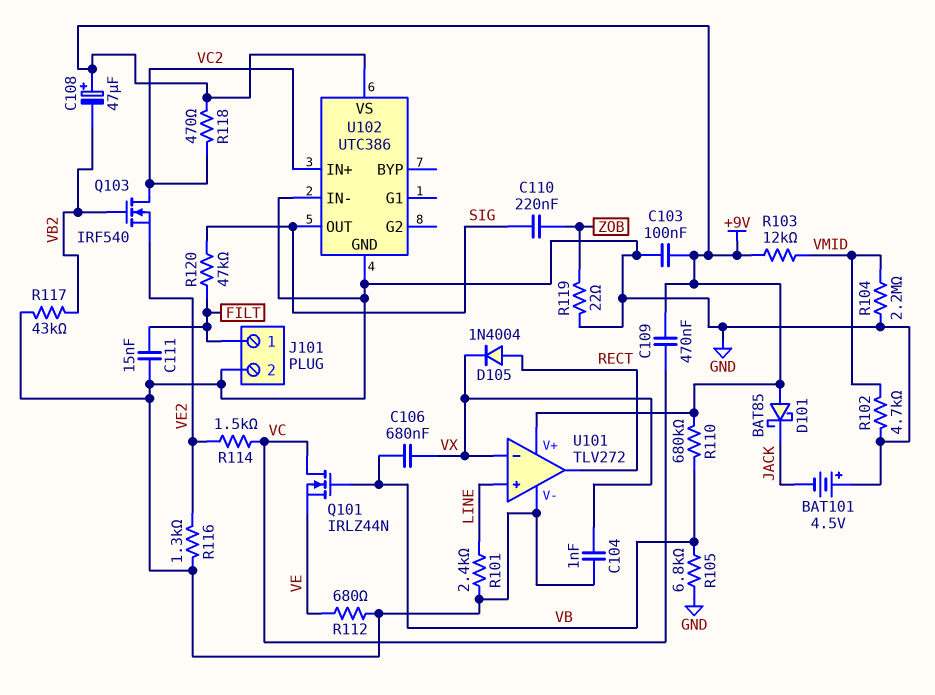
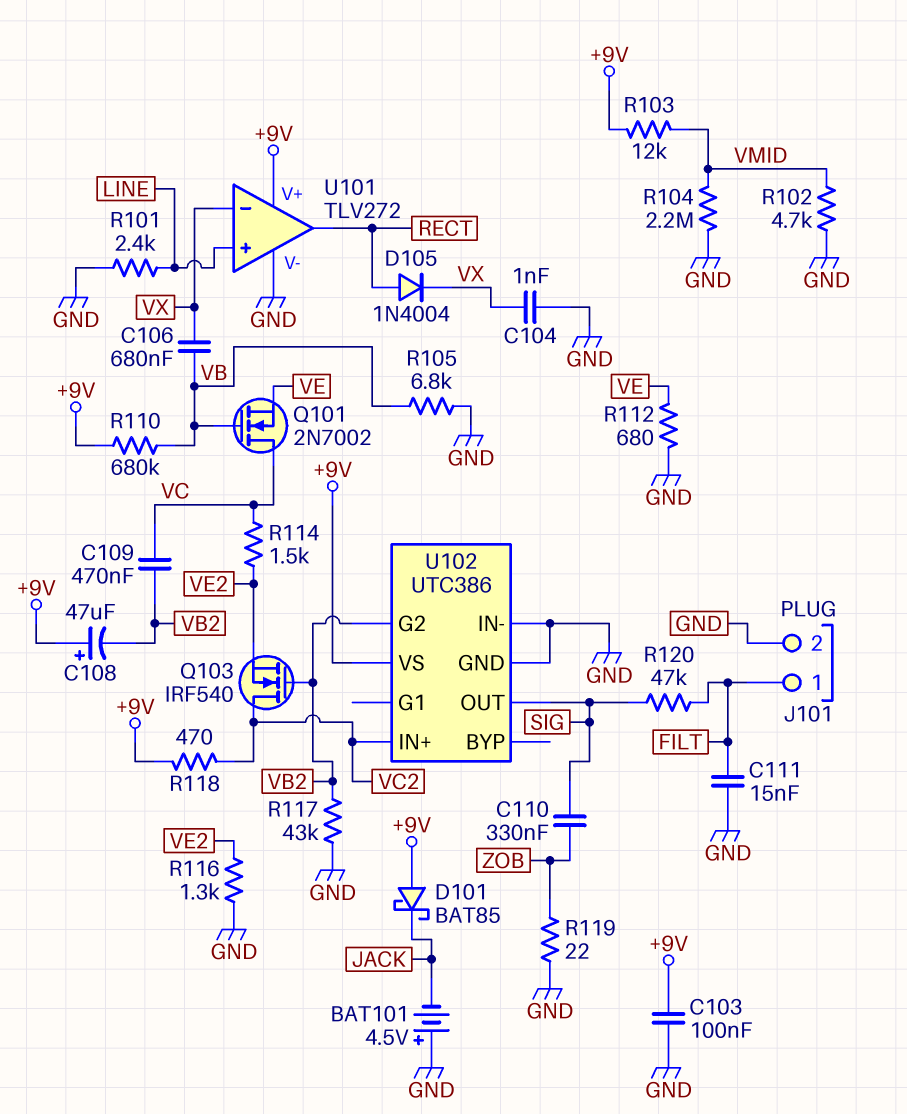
C109: 470nF (+9V, VC) -> 470nF (VB2, VC)
C110: 220nF (SIG, ZOB) -> 330nF (SIG, ZOB)
Q101: NMOS IRLZ44N (G VB, D VC, S VE) -> NMOS 2N7002 (G VB, D VC, S VE)
U102 pin G2: none -> VB2

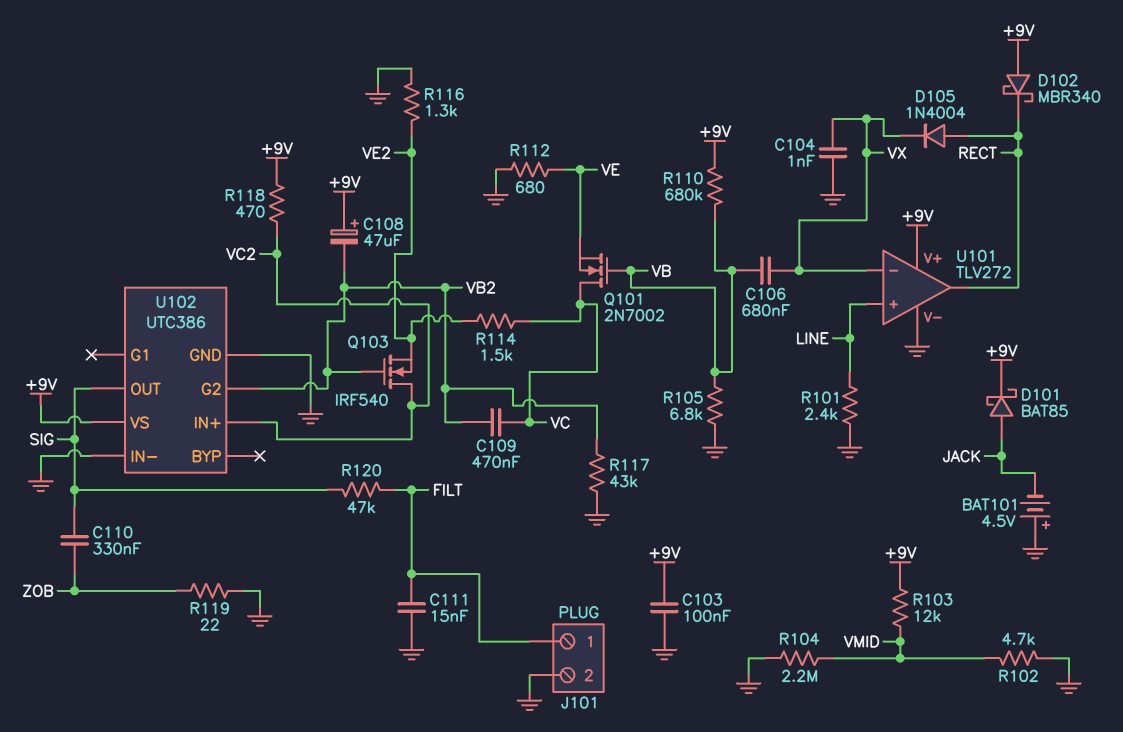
D101: schottky BAT85 (A +9V, K JACK) -> schottky BAT85 (A JACK, K +9V)
D102: none -> schottky MBR340 (A +9V, K RECT)

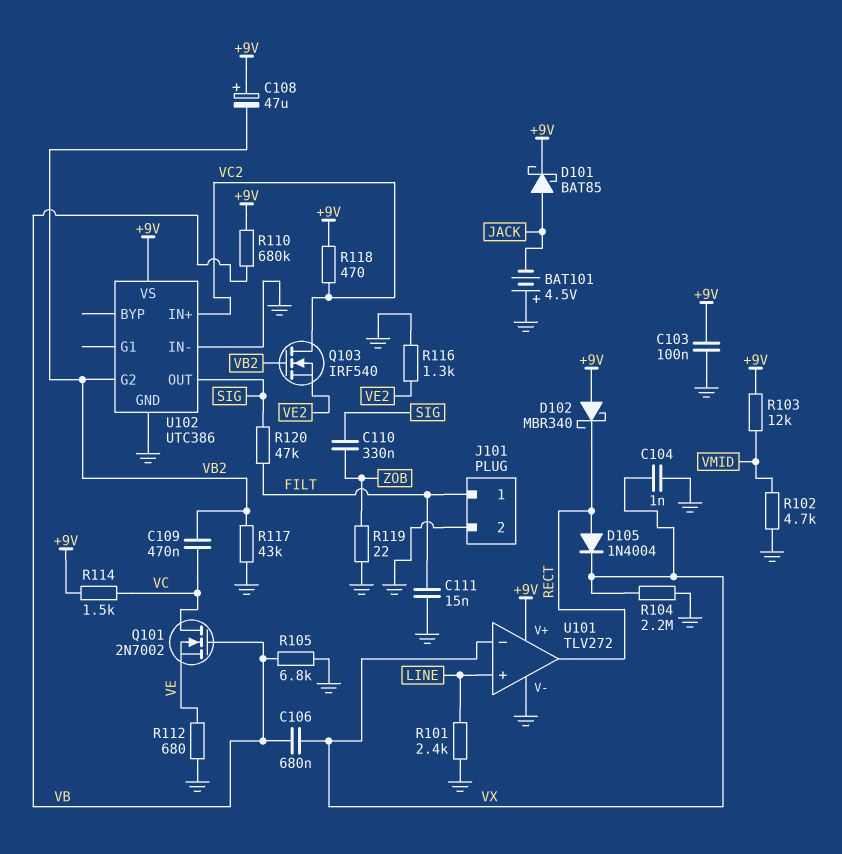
R104: 2.2M (GND, VMID) -> 2.2M (GND, VX)
R114: 1.5k (VC, VE2) -> 1.5k (+9V, VC)

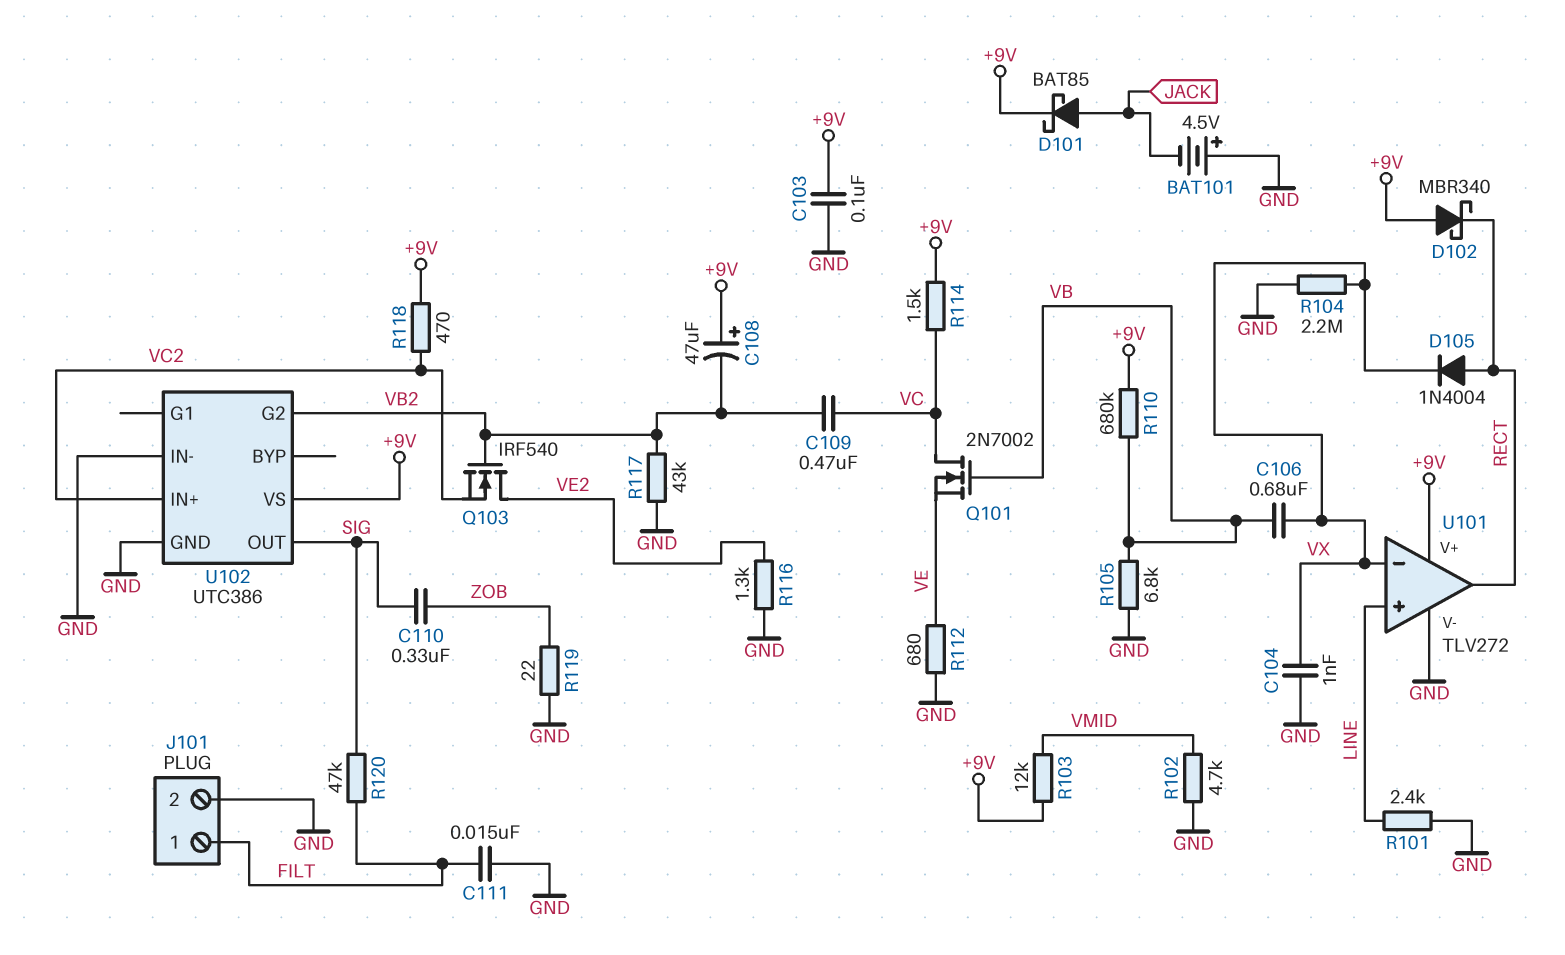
Q103: NMOS IRF540 (G VB2, D VC2, S VE2) -> NMOS IRF540 (G VB2, D VE2, S VC2)

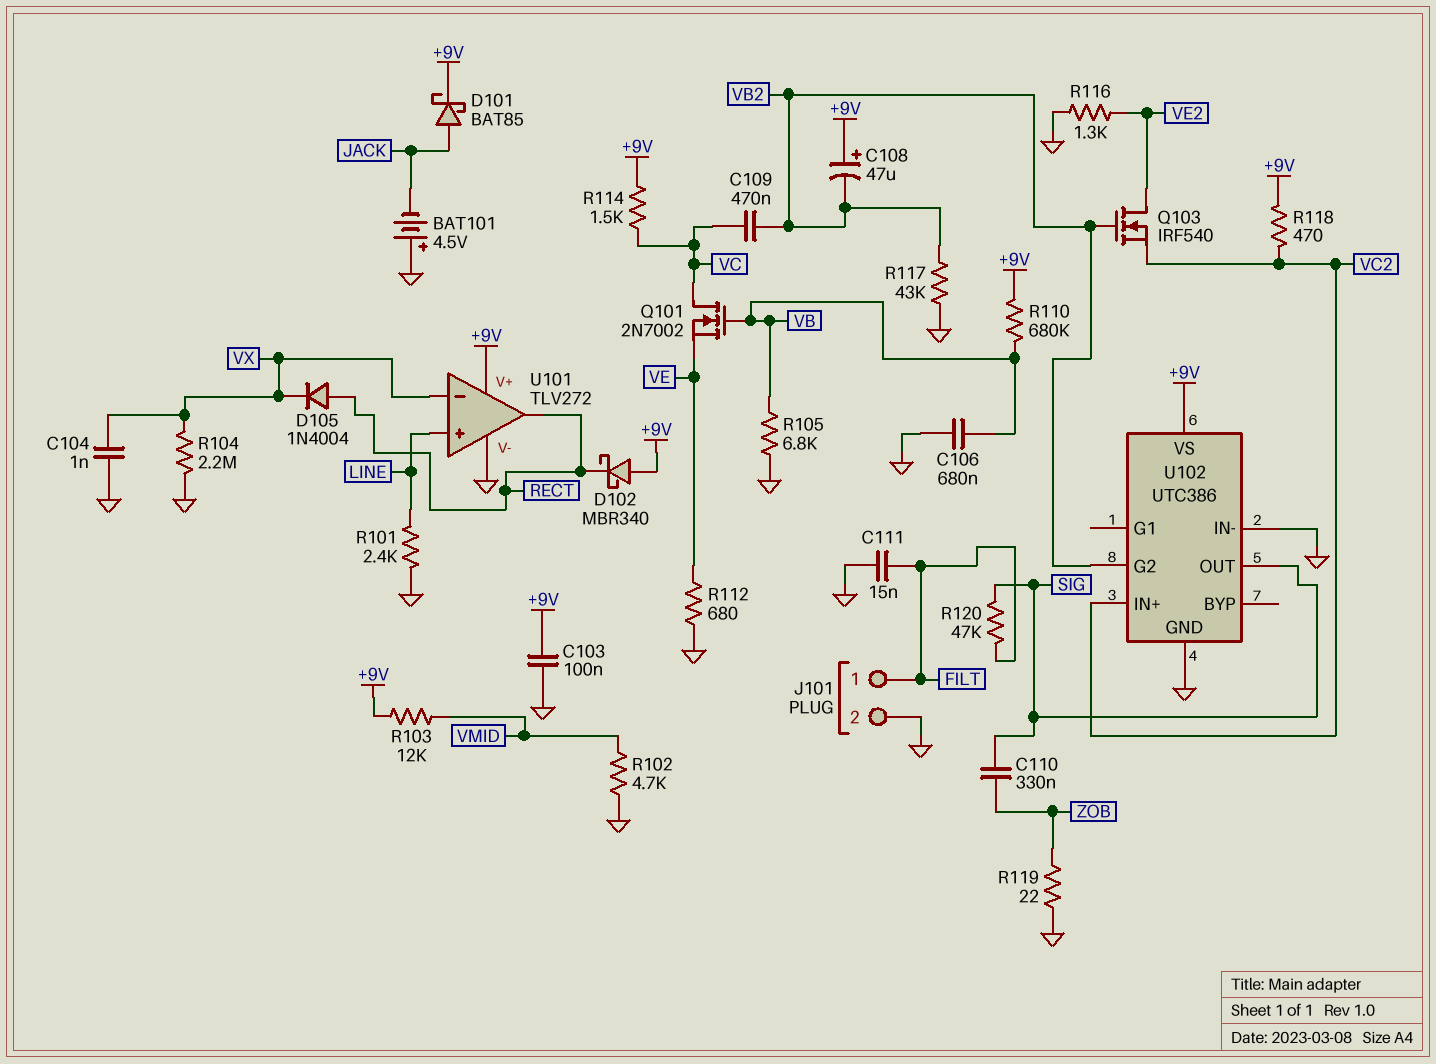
C106: 680nF (VB, VX) -> 680nF (GND, VB)

